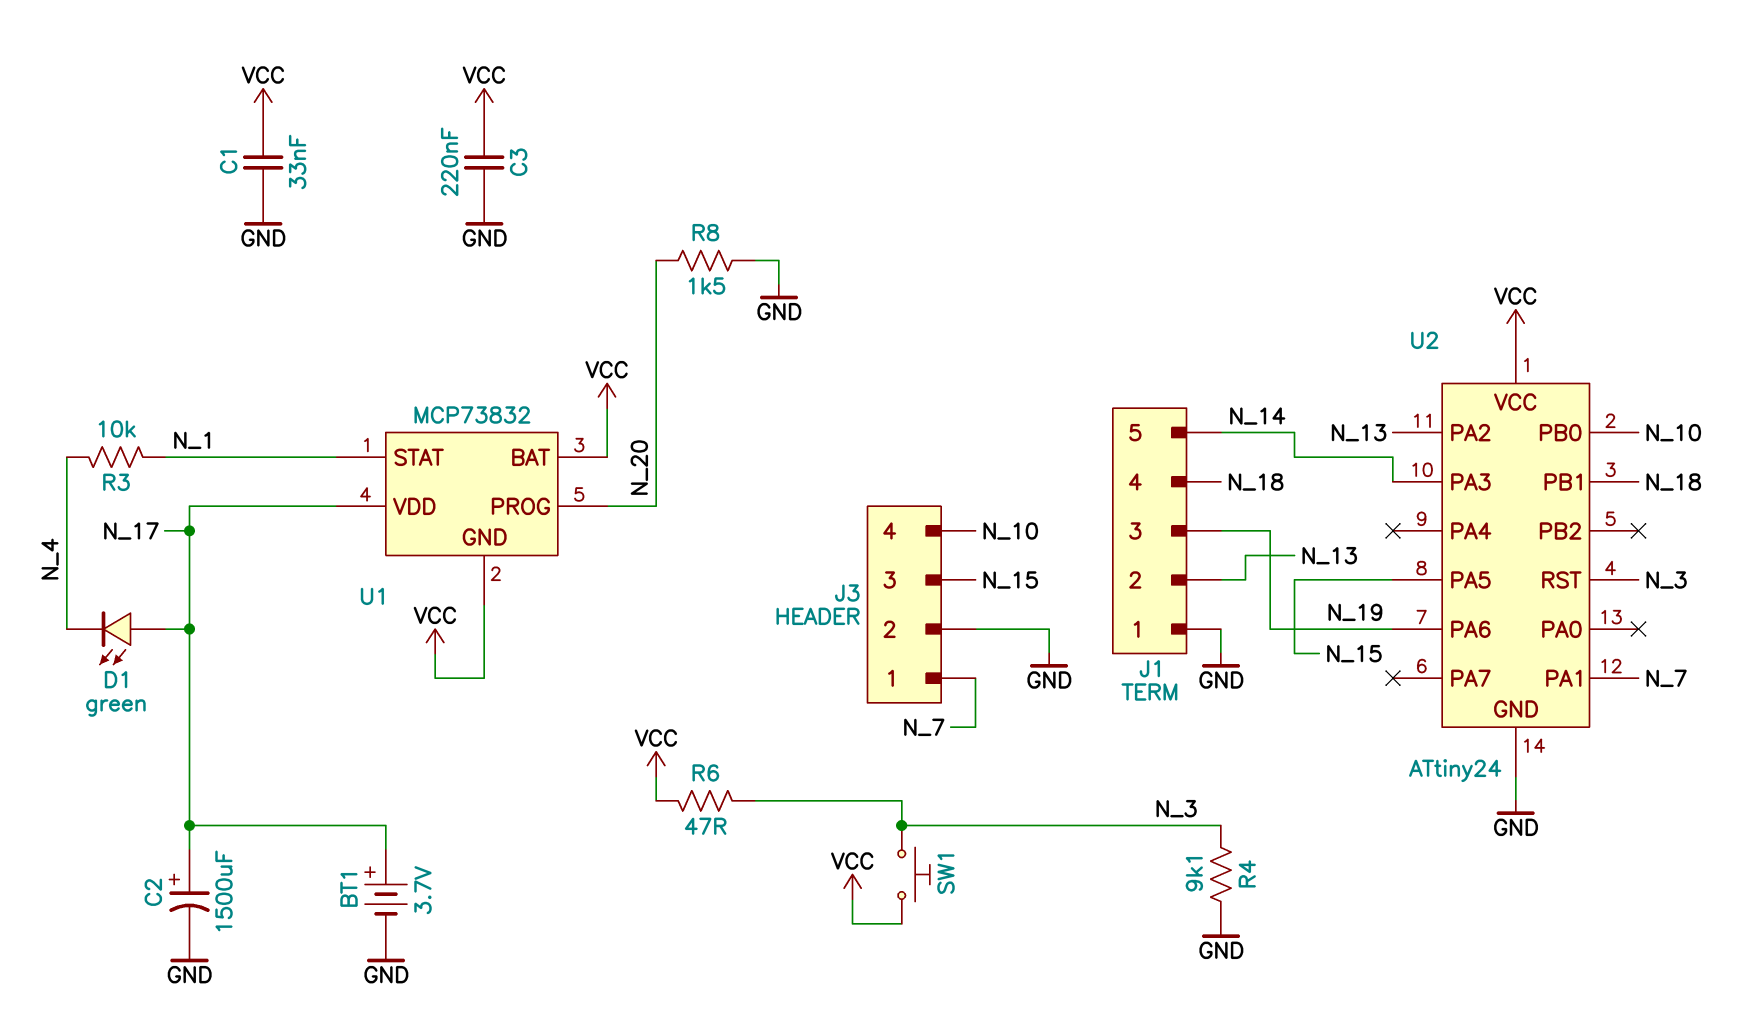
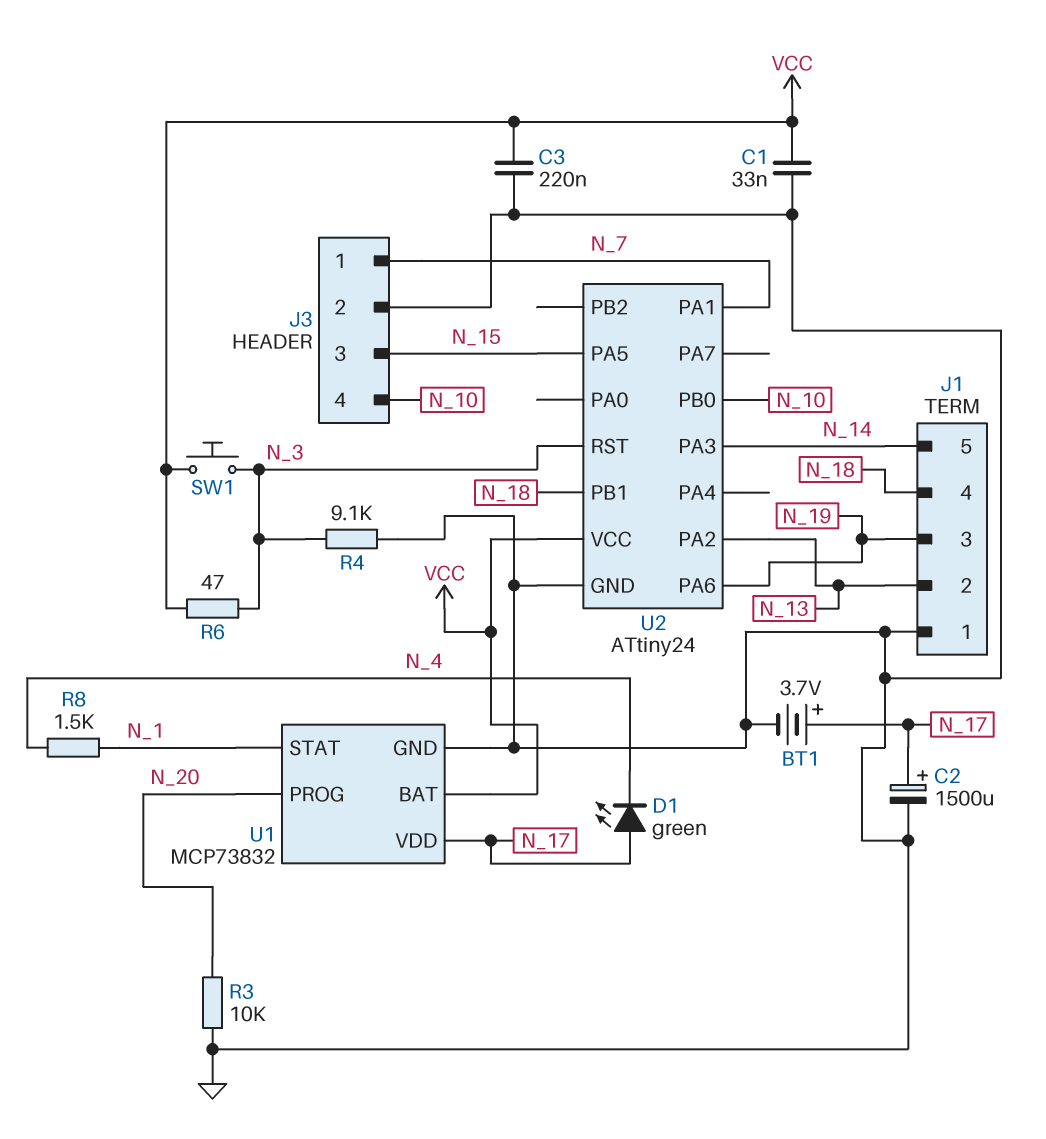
R3: 10k (N_1, N_4) -> 10k (GND, N_20)
R8: 1.5k (GND, N_20) -> 1.5k (N_1, N_4)
U1 pin GND: VCC -> GND

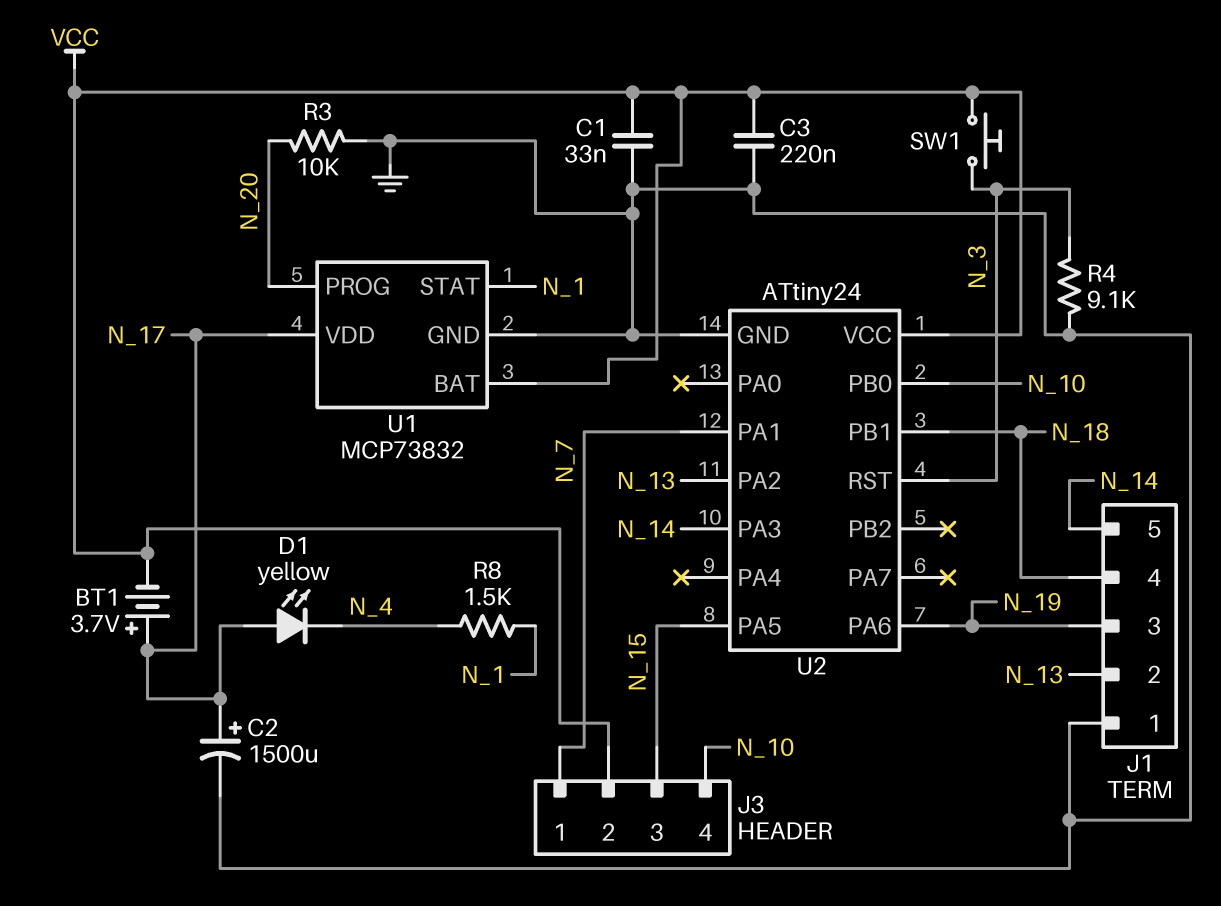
BT1: 3.7V (plus N_17, minus GND) -> 3.7V (plus N_17, minus VCC)
D1: LED green (A N_17, K N_4) -> LED yellow (A N_17, K N_4)
J3 pin 2: GND -> VCC
R6: 47 (N_3, VCC) -> none

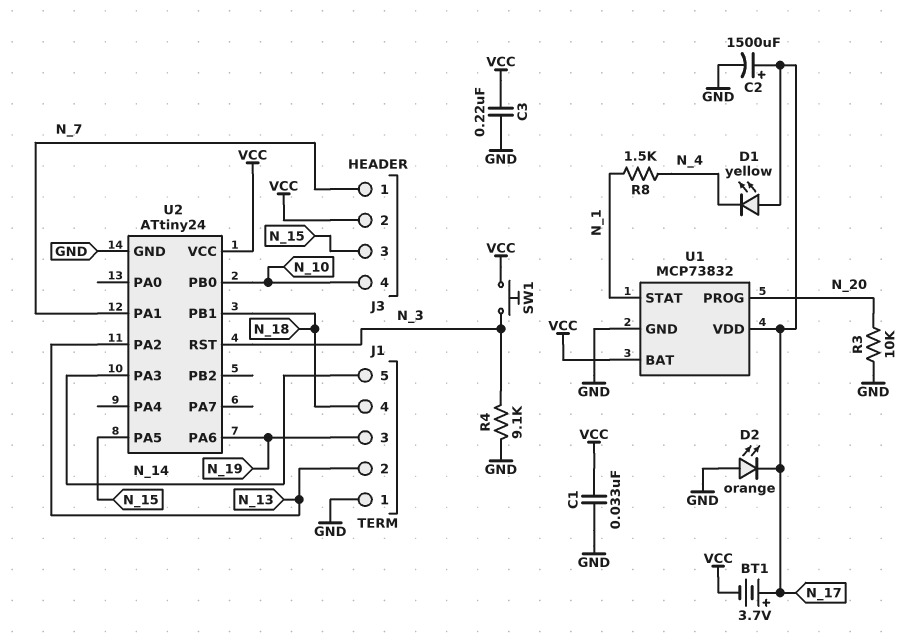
D2: none -> LED orange (A GND, K N_17)

